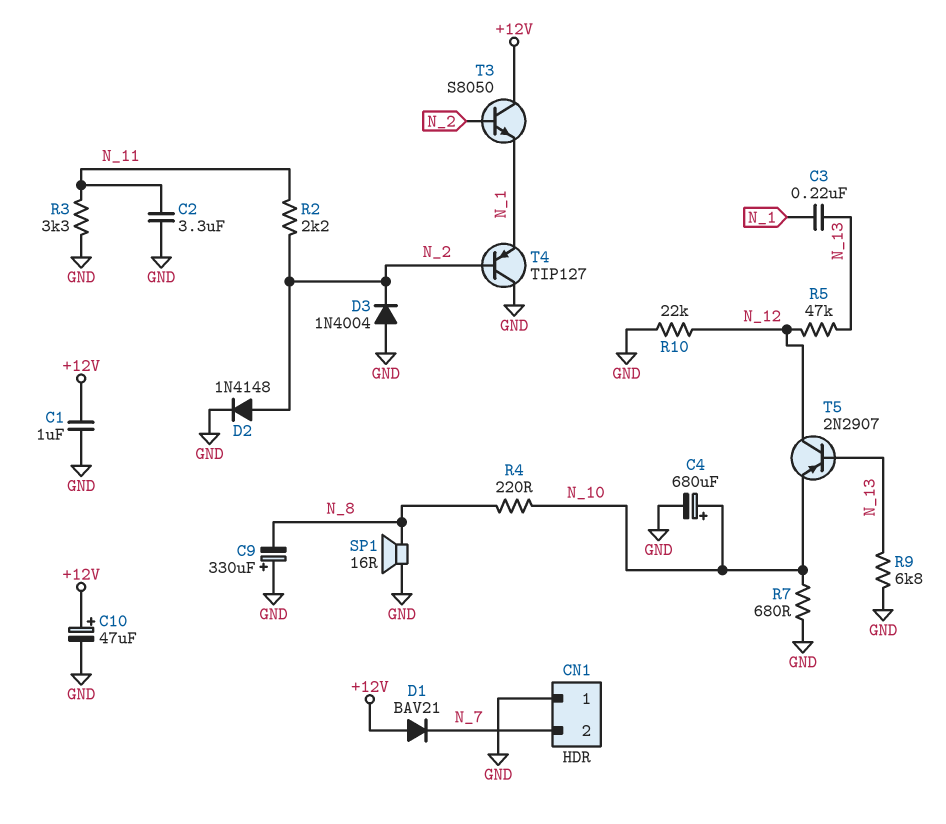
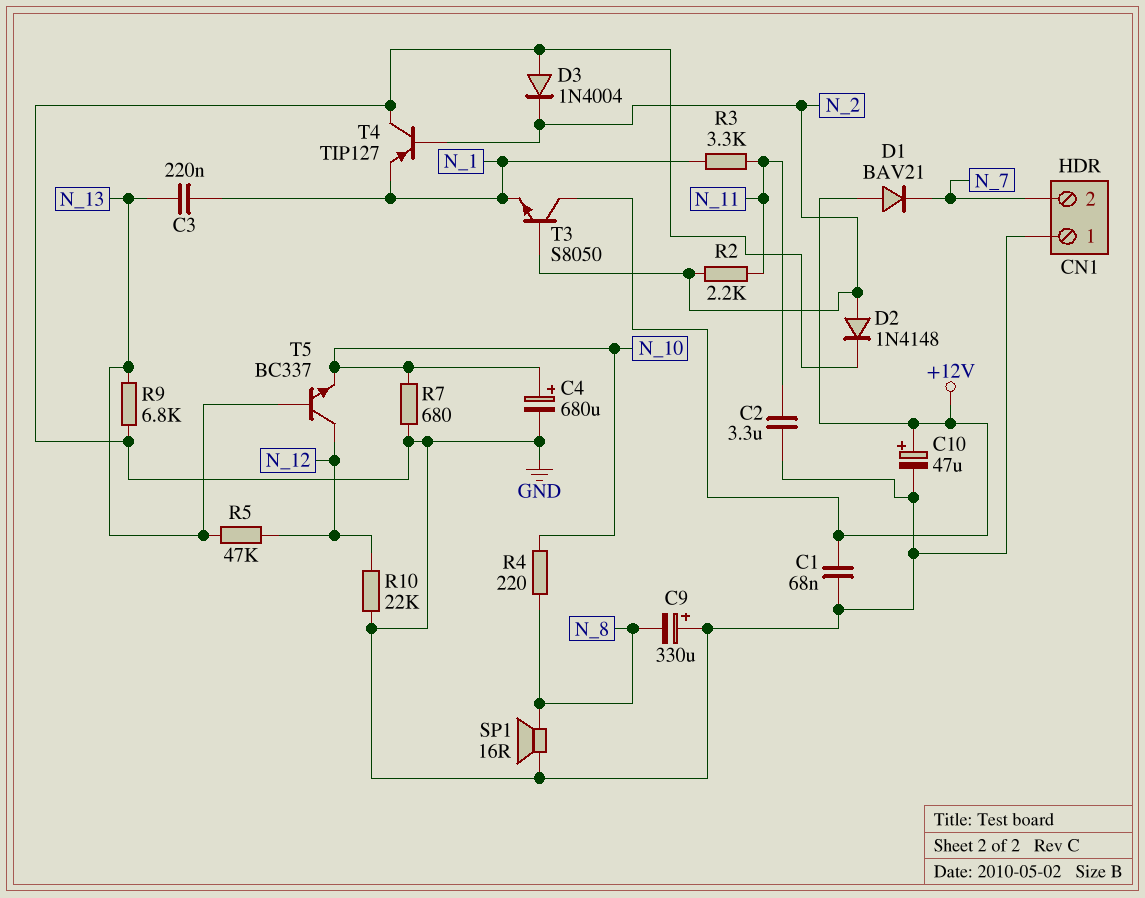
C1: 1uF (+12V, GND) -> 68nF (+12V, GND)
R3: 3.3k (GND, N_11) -> 3.3k (N_1, N_11)
T5: PNP 2N2907 (B N_13, C N_12, E N_10) -> NPN BC337 (B N_13, C N_12, E N_10)

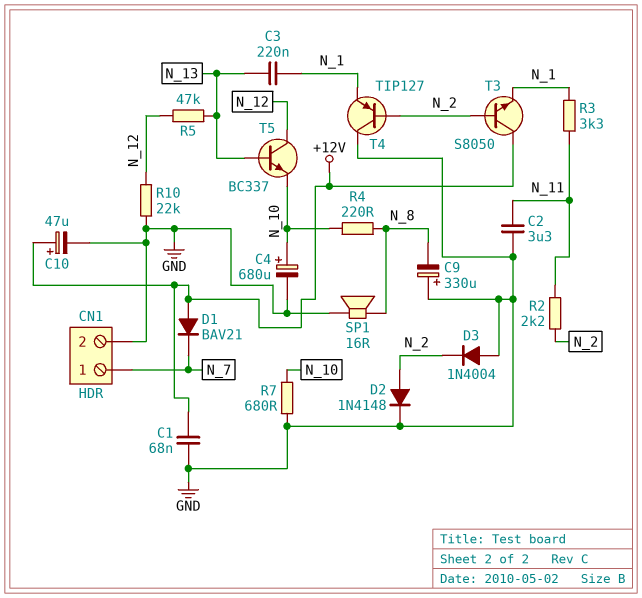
CN1 pin 1: GND -> N_7
CN1 pin 2: N_7 -> GND
R9: 6.8k (GND, N_13) -> none

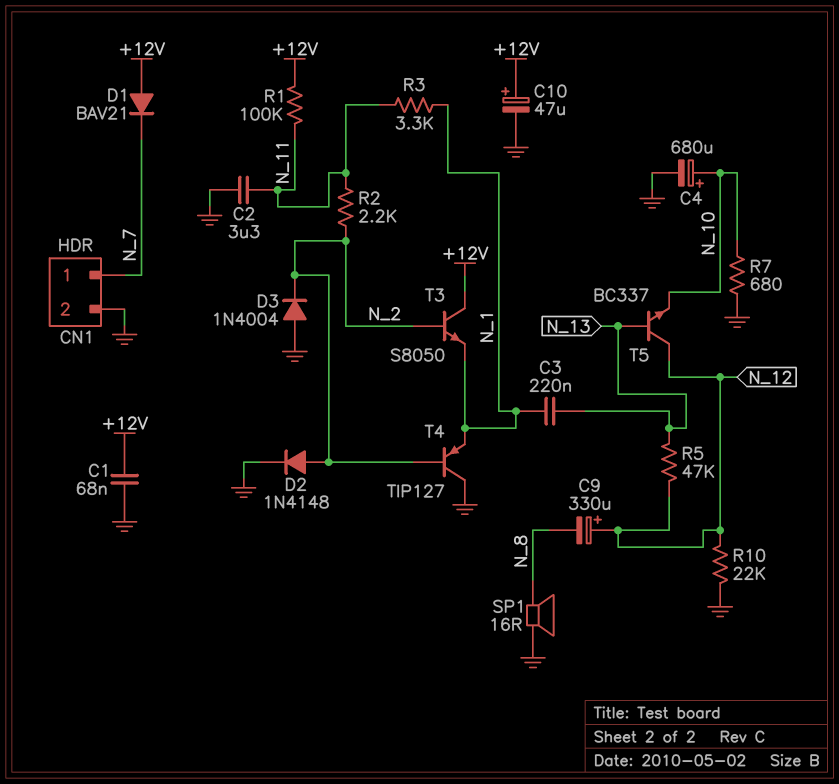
C9: 330uF (plus GND, minus N_8) -> 330uF (plus N_12, minus N_8)
R1: none -> 100k (+12V, N_11)
R4: 220 (N_8, N_10) -> none

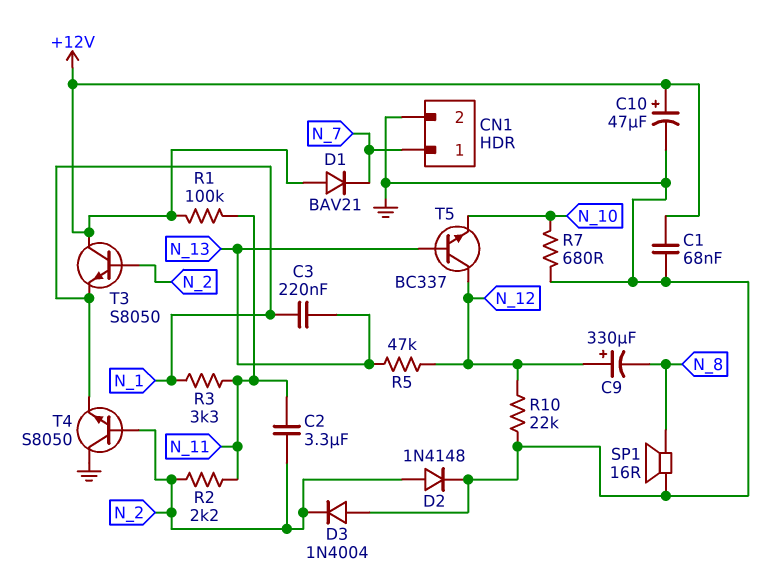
C2: 3.3uF (GND, N_11) -> 3.3uF (N_2, N_11)
C4: 680uF (plus N_10, minus GND) -> none
T4: PNP TIP127 (B N_2, C GND, E N_1) -> NPN S8050 (B N_2, C GND, E N_1)

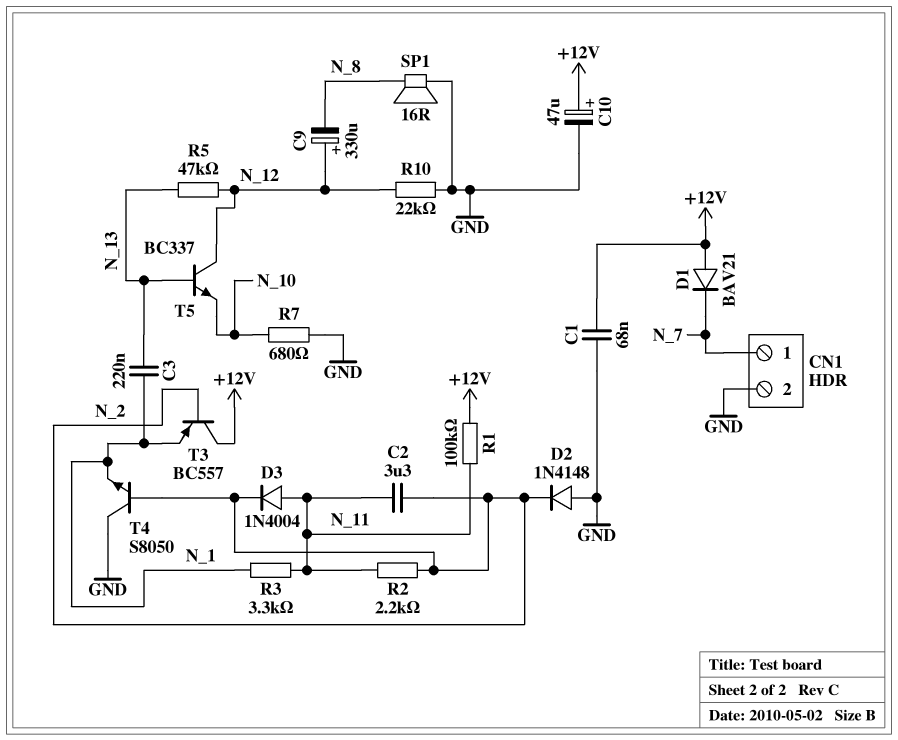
D2: diode 1N4148 (A N_2, K GND) -> diode 1N4148 (A GND, K N_2)
D3: diode 1N4004 (A GND, K N_2) -> diode 1N4004 (A N_11, K N_2)
T3: NPN S8050 (B N_2, C +12V, E N_1) -> PNP BC557 (B N_2, C +12V, E N_1)

